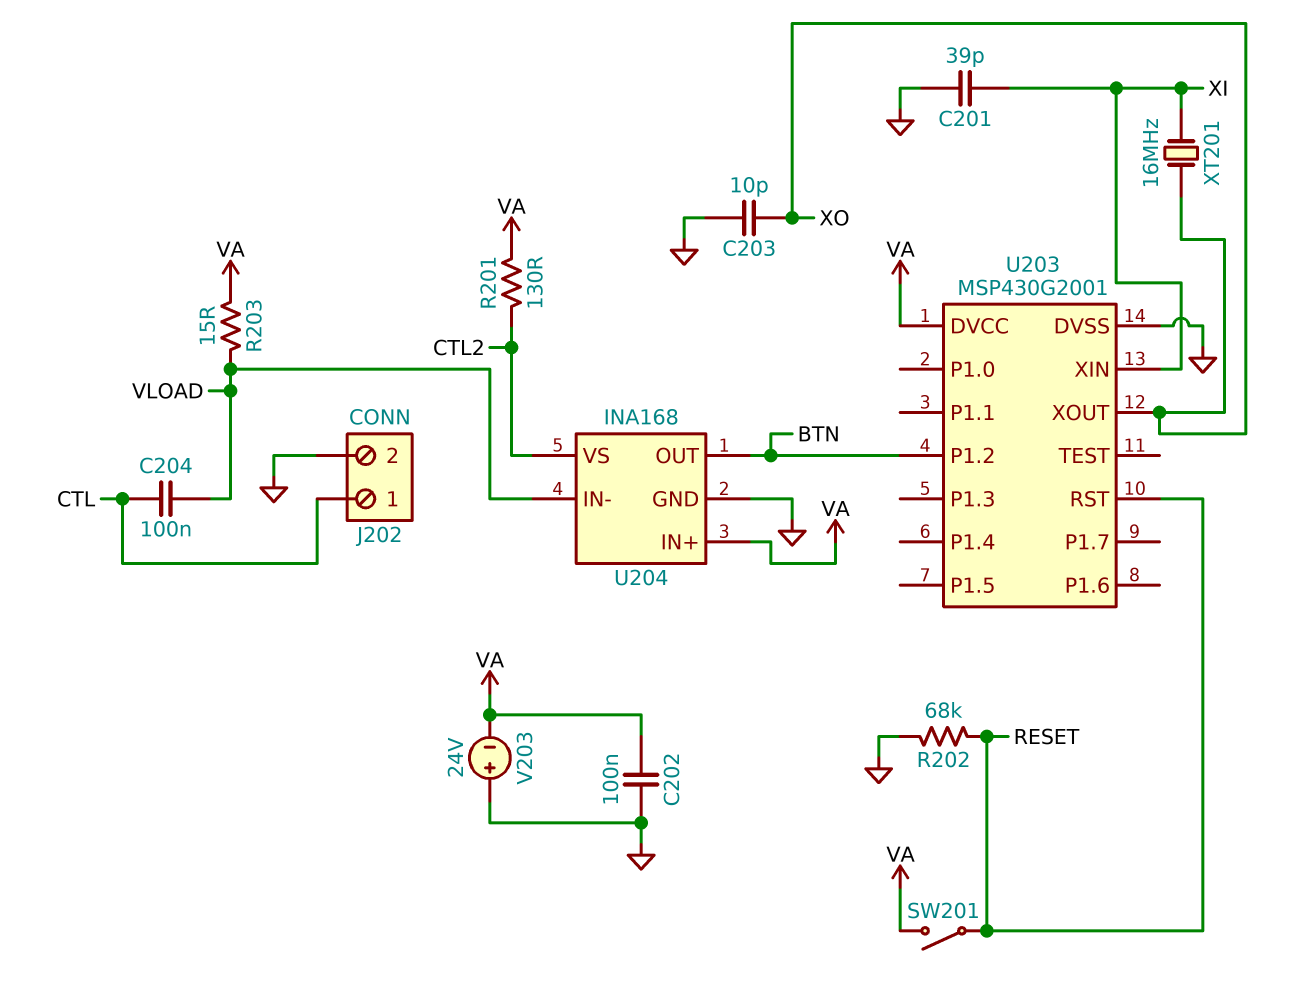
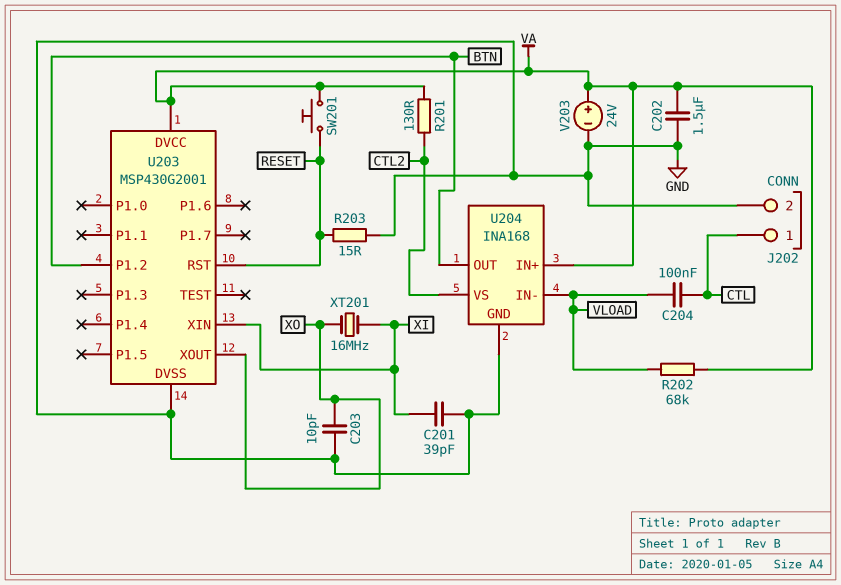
C202: 100nF (GND, VA) -> 1.5uF (GND, VA)
R202: 68k (GND, RESET) -> 68k (VA, VLOAD)
R203: 15 (VA, VLOAD) -> 15 (GND, RESET)
SW201: switch (RESET, VA) -> button (RESET, VA)
V203: 24V (plus GND, minus VA) -> 24V (plus VA, minus GND)

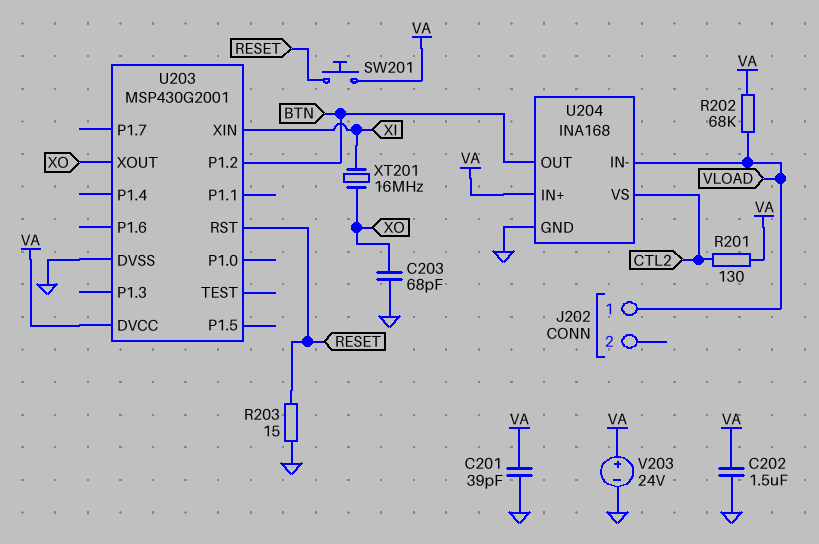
C201: 39pF (GND, XI) -> 39pF (GND, VA)
C203: 10pF (GND, XO) -> 68pF (GND, XO)
C204: 100nF (CTL, VLOAD) -> none
J202 pin 1: CTL -> VLOAD
J202 pin 2: GND -> none

